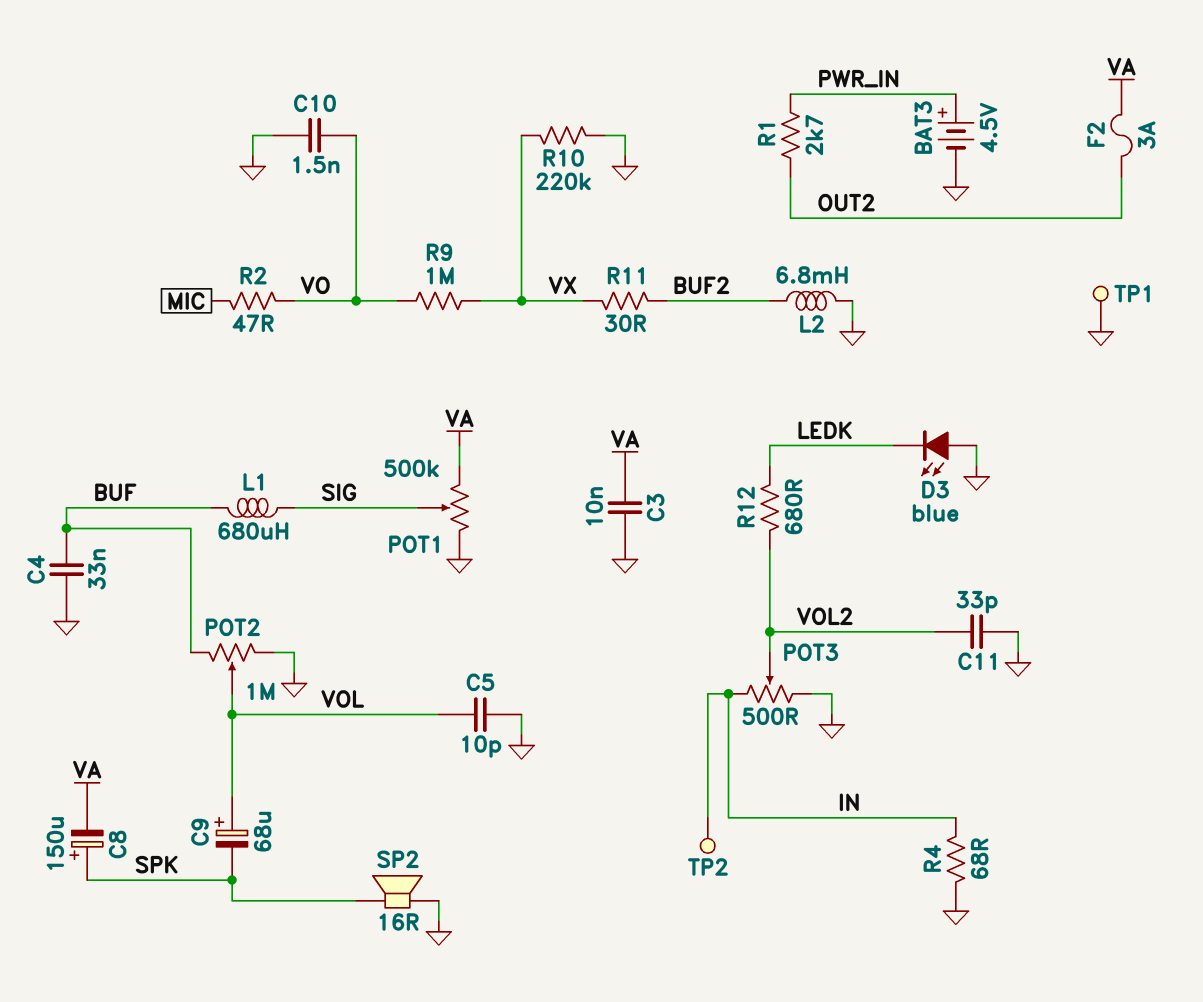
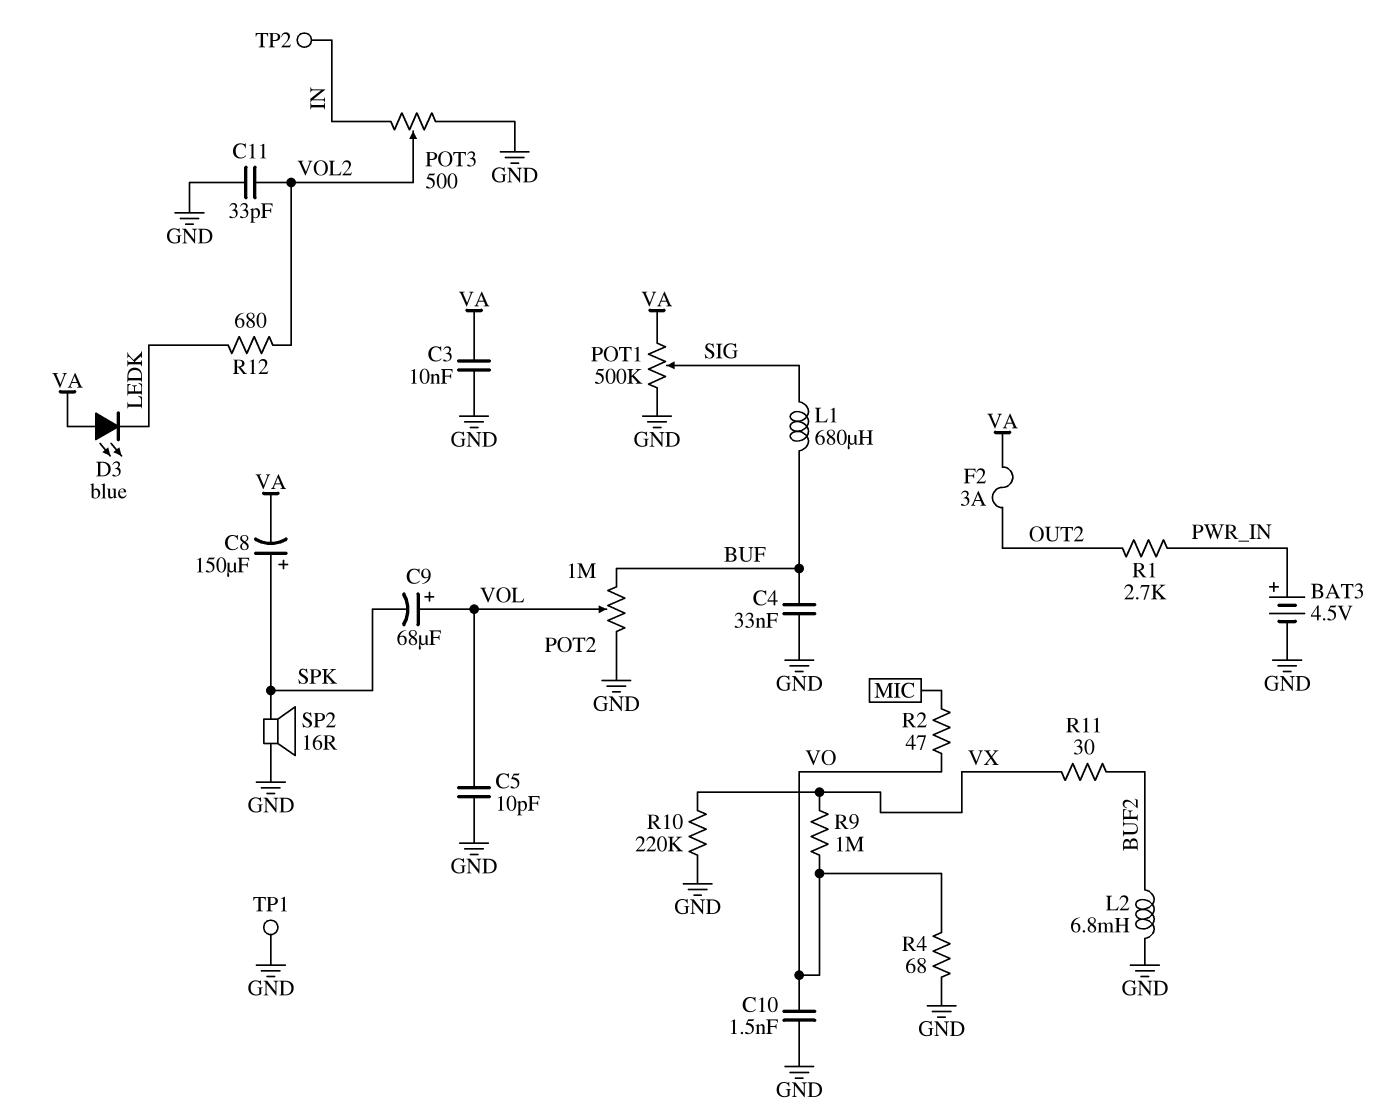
D3: LED blue (A GND, K LEDK) -> LED blue (A VA, K LEDK)
R4: 68 (GND, IN) -> 68 (GND, VO)

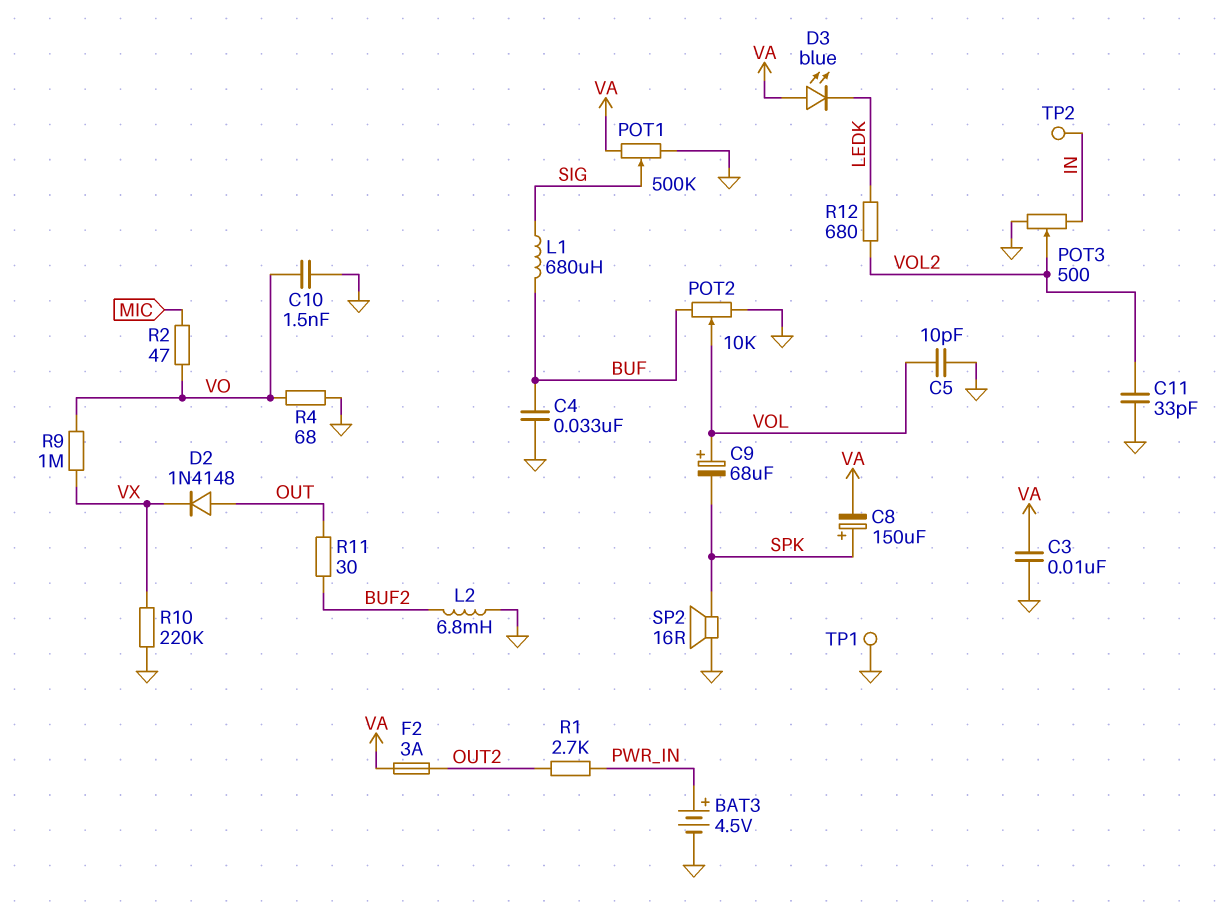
D2: none -> diode 1N4148 (A OUT, K VX)
POT2: 1M (BUF, GND, wiper VOL) -> 10k (BUF, GND, wiper VOL)
R11: 30 (BUF2, VX) -> 30 (BUF2, OUT)

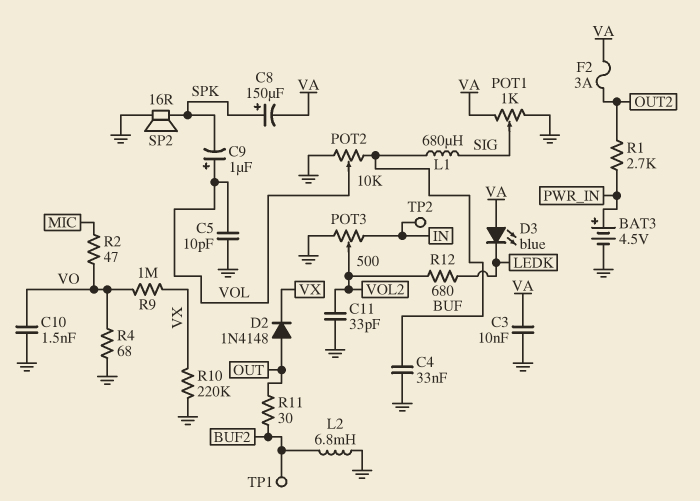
C9: 68uF (plus VOL, minus SPK) -> 1uF (plus VOL, minus SPK)
POT1: 500k (GND, VA, wiper SIG) -> 1k (GND, VA, wiper SIG)
TP1: test point (GND) -> test point (BUF2)

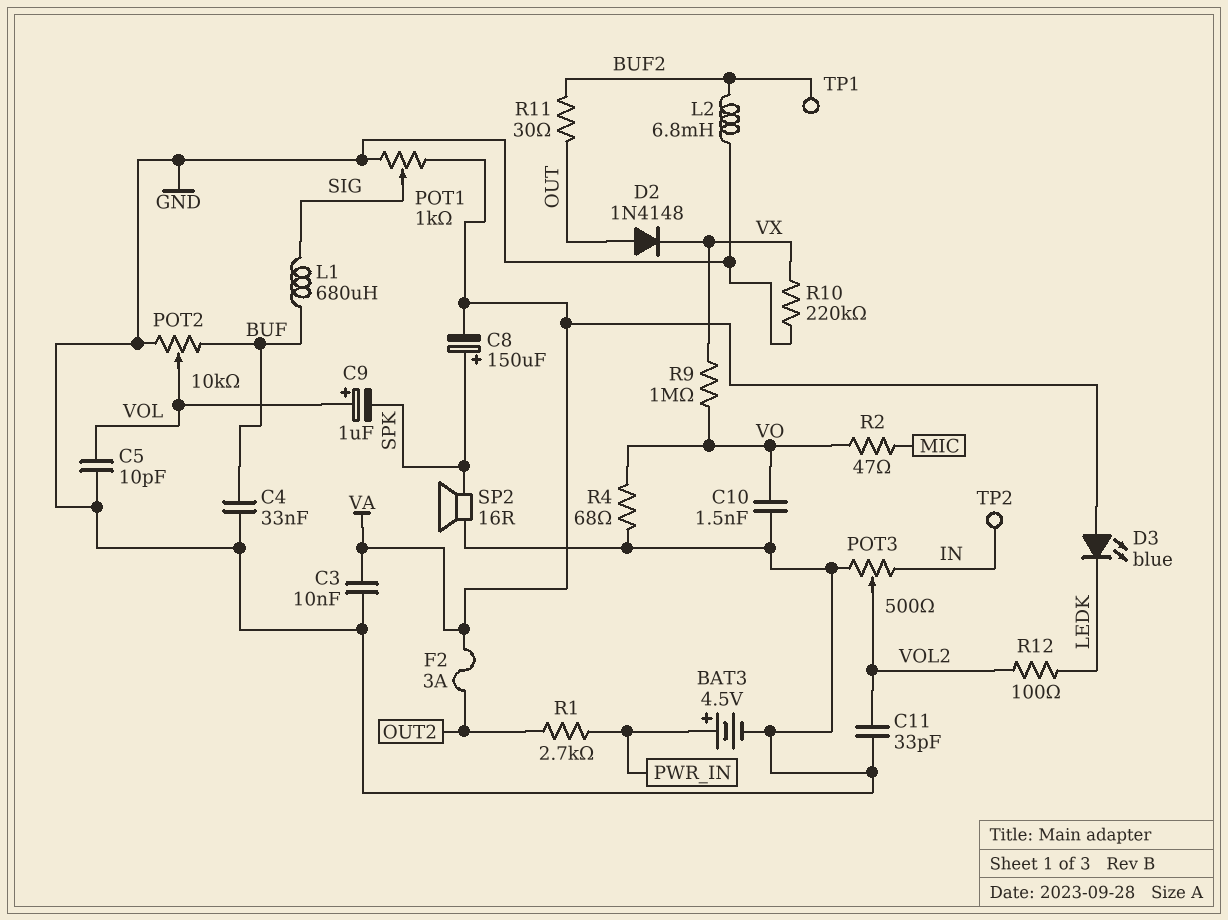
R12: 680 (LEDK, VOL2) -> 100 (LEDK, VOL2)

